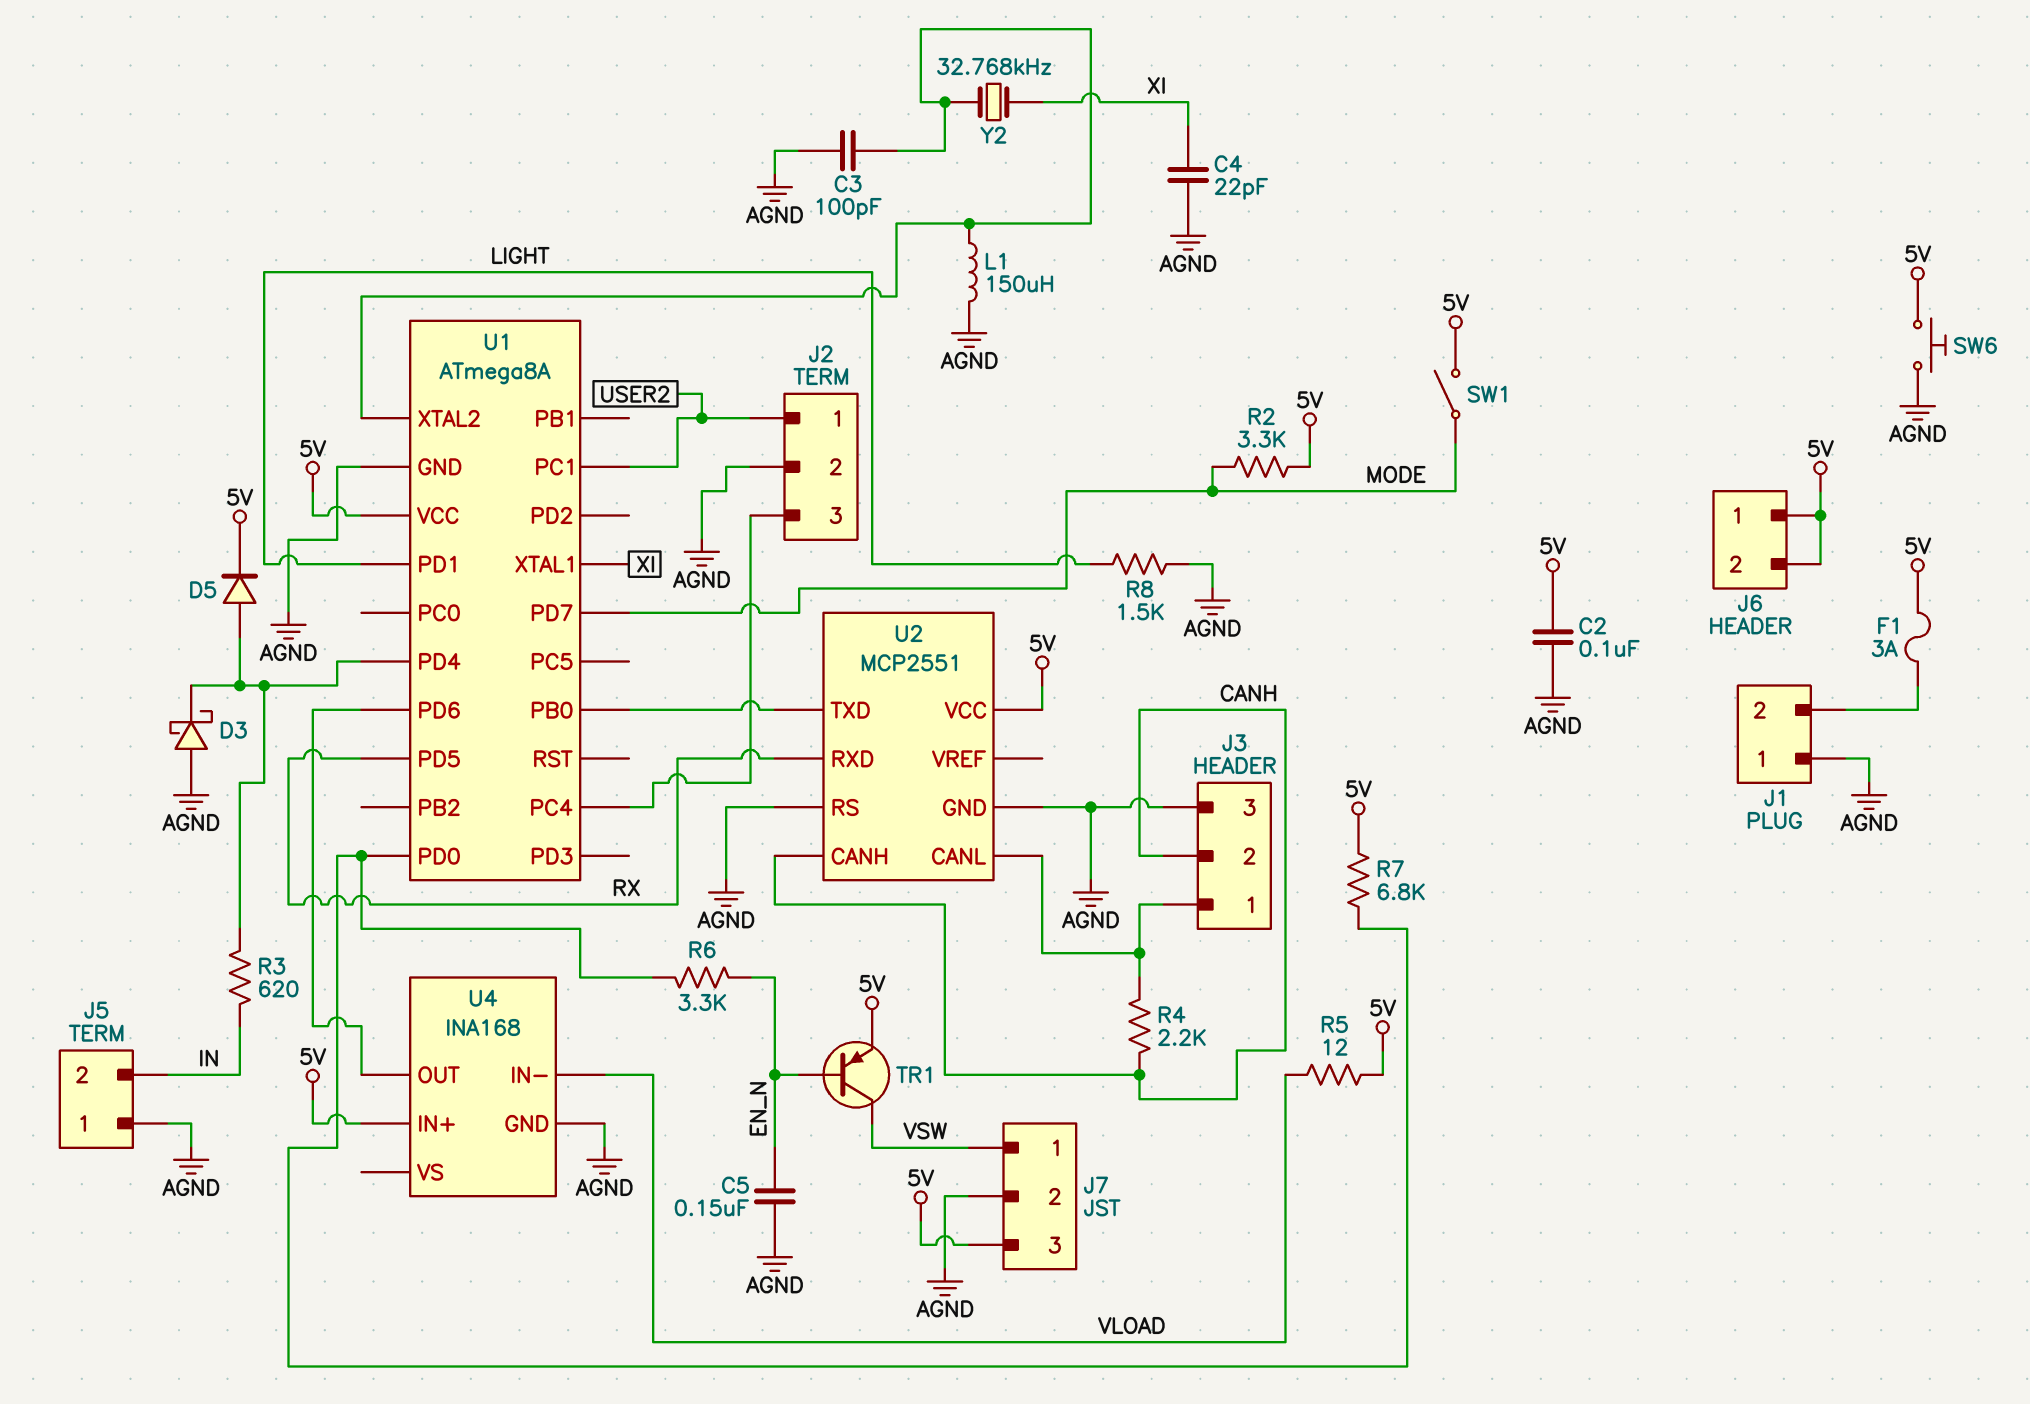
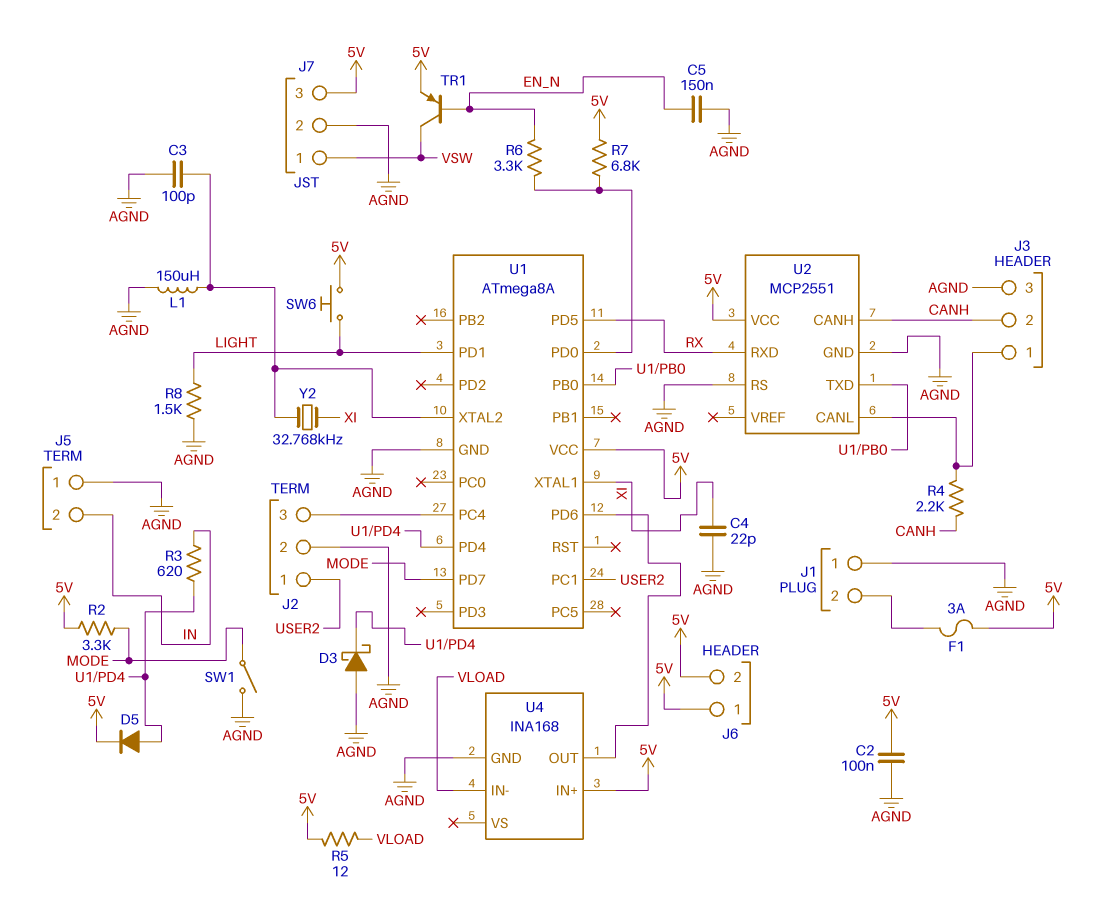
SW1: switch (5V, MODE) -> switch (AGND, MODE)
SW6: button (5V, AGND) -> button (5V, LIGHT)

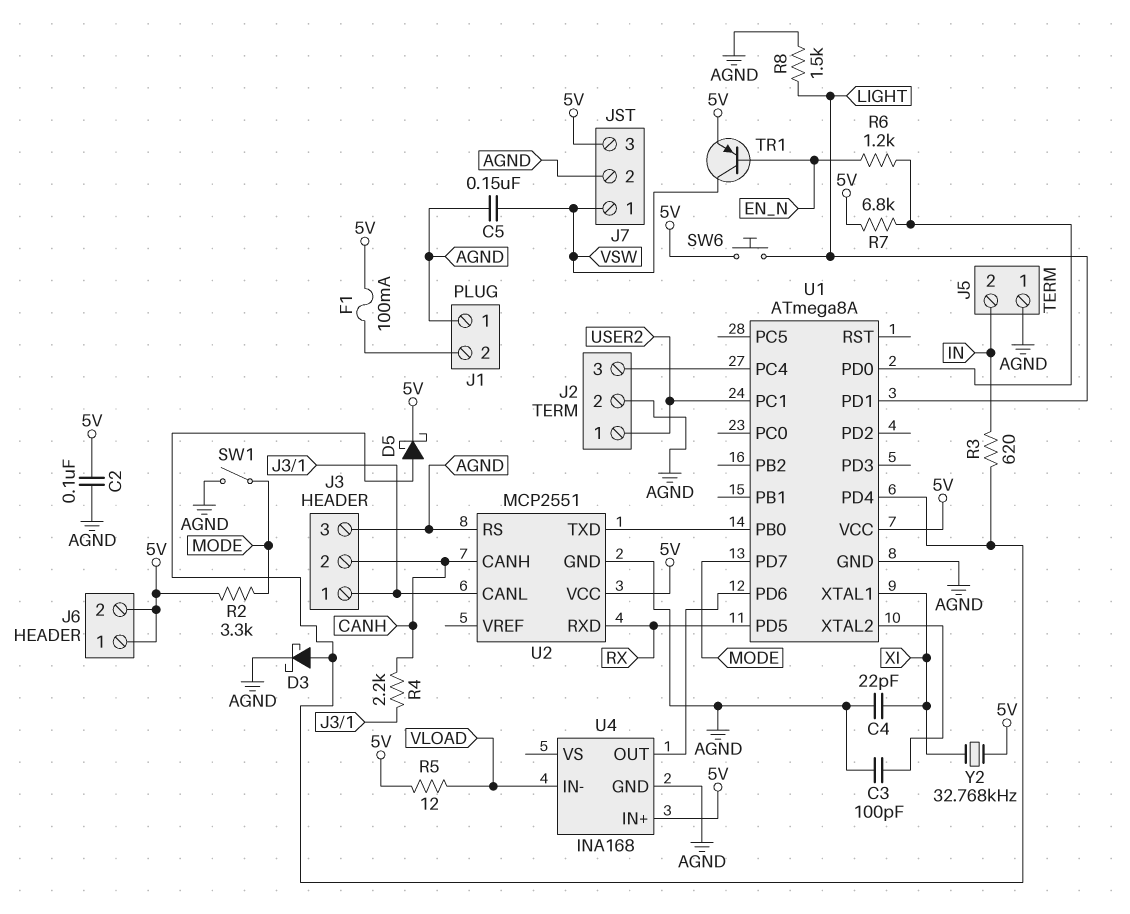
C5: 150nF (AGND, EN_N) -> 150nF (AGND, VSW)
D3: schottky (A AGND, K U1/PD4) -> schottky (A U1/PD4, K AGND)
D5: diode (A U1/PD4, K 5V) -> schottky (A U1/PD4, K 5V)
F1: 3A (5V, J1/2) -> 100mA (5V, J1/2)
L1: 150uH (AGND, U1/XTAL2) -> none
R6: 3.3k (EN_N, U1/PD0) -> 1.2k (EN_N, U1/PD0)
Y2: 32.768kHz (U1/XTAL2, XI) -> 32.768kHz (5V, XI)

